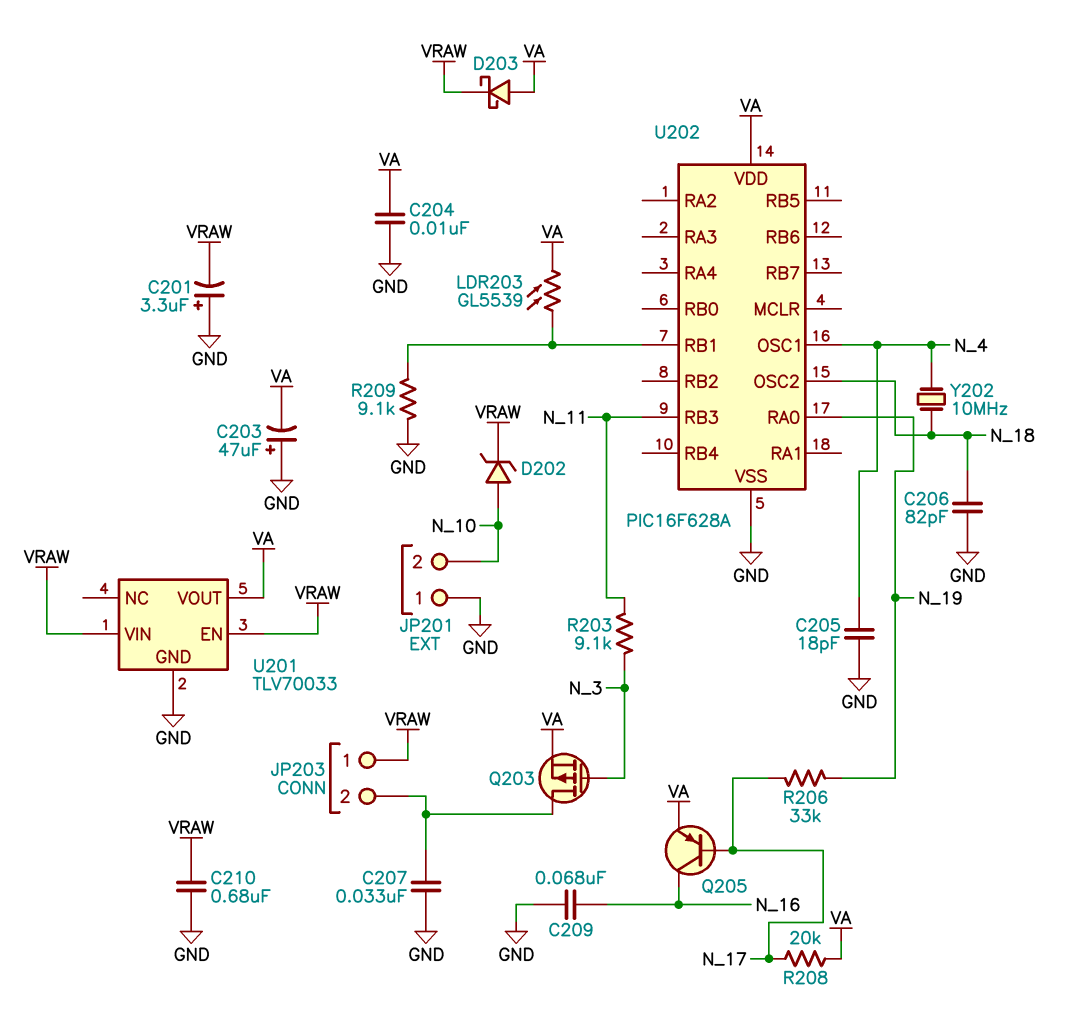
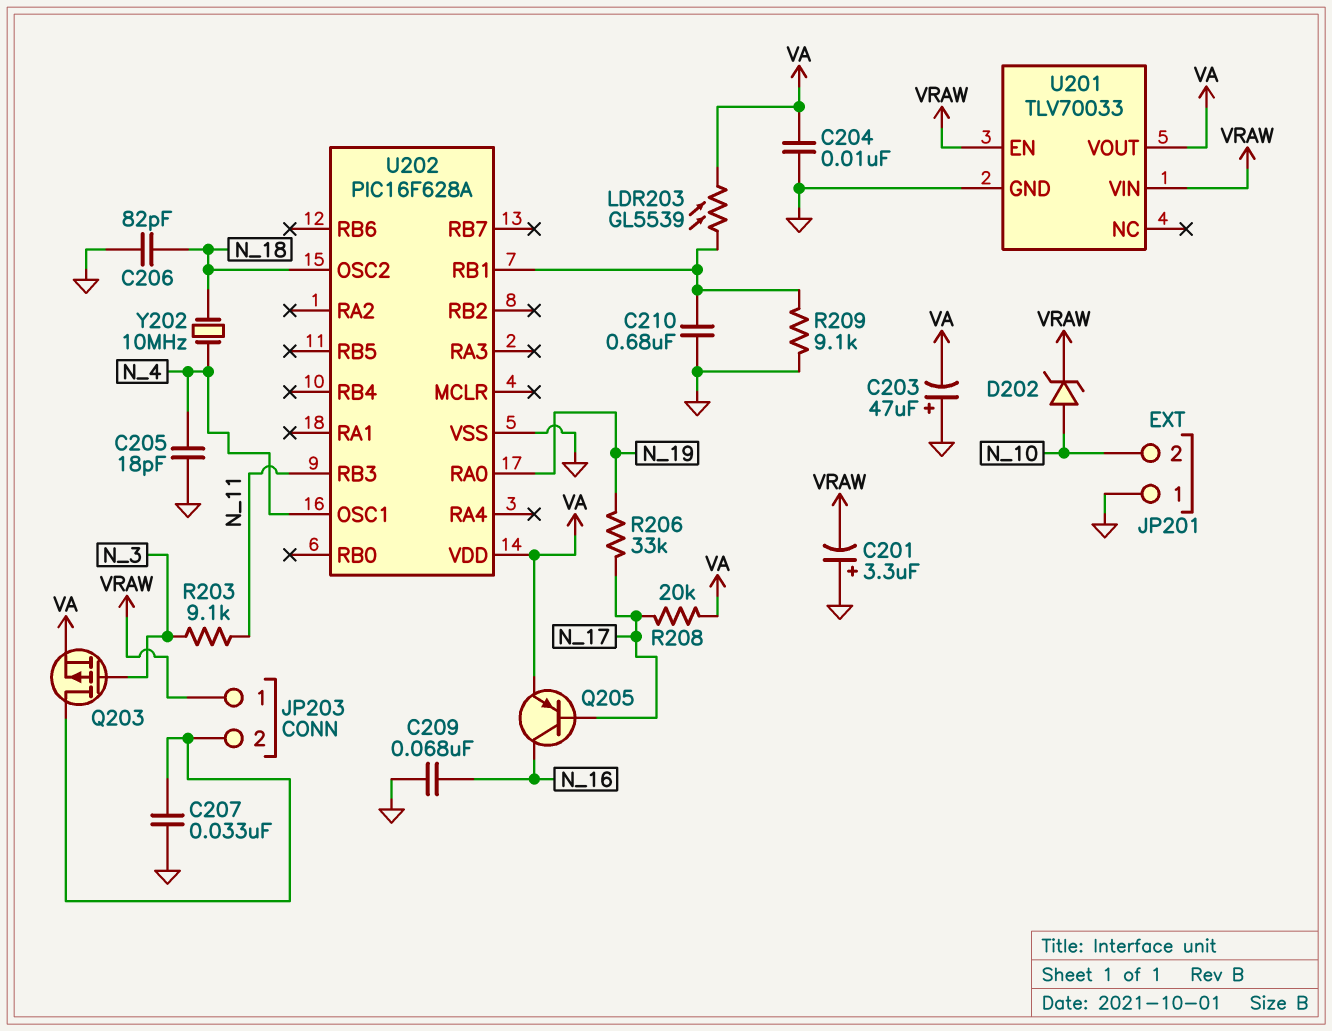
C210: 680nF (GND, VRAW) -> 680nF (GND, U202/RB1)
D203: schottky (A VA, K VRAW) -> none

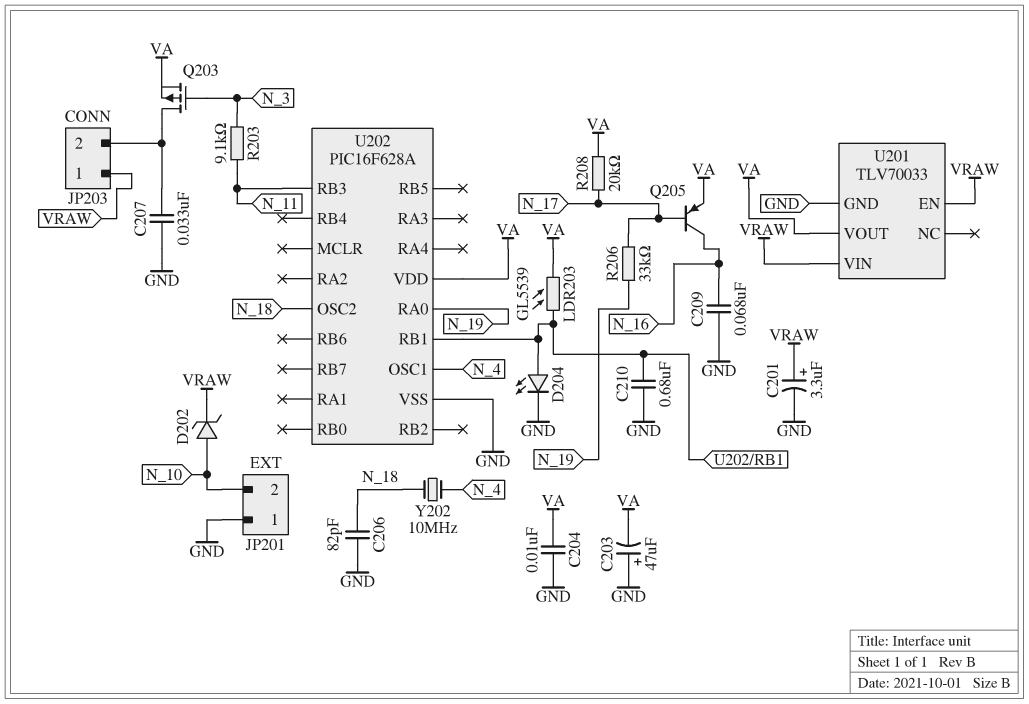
C201: 3.3uF (plus GND, minus VRAW) -> 3.3uF (plus VRAW, minus GND)
C205: 18pF (GND, N_4) -> none
D204: none -> LED (A U202/RB1, K GND)
R209: 9.1k (GND, U202/RB1) -> none

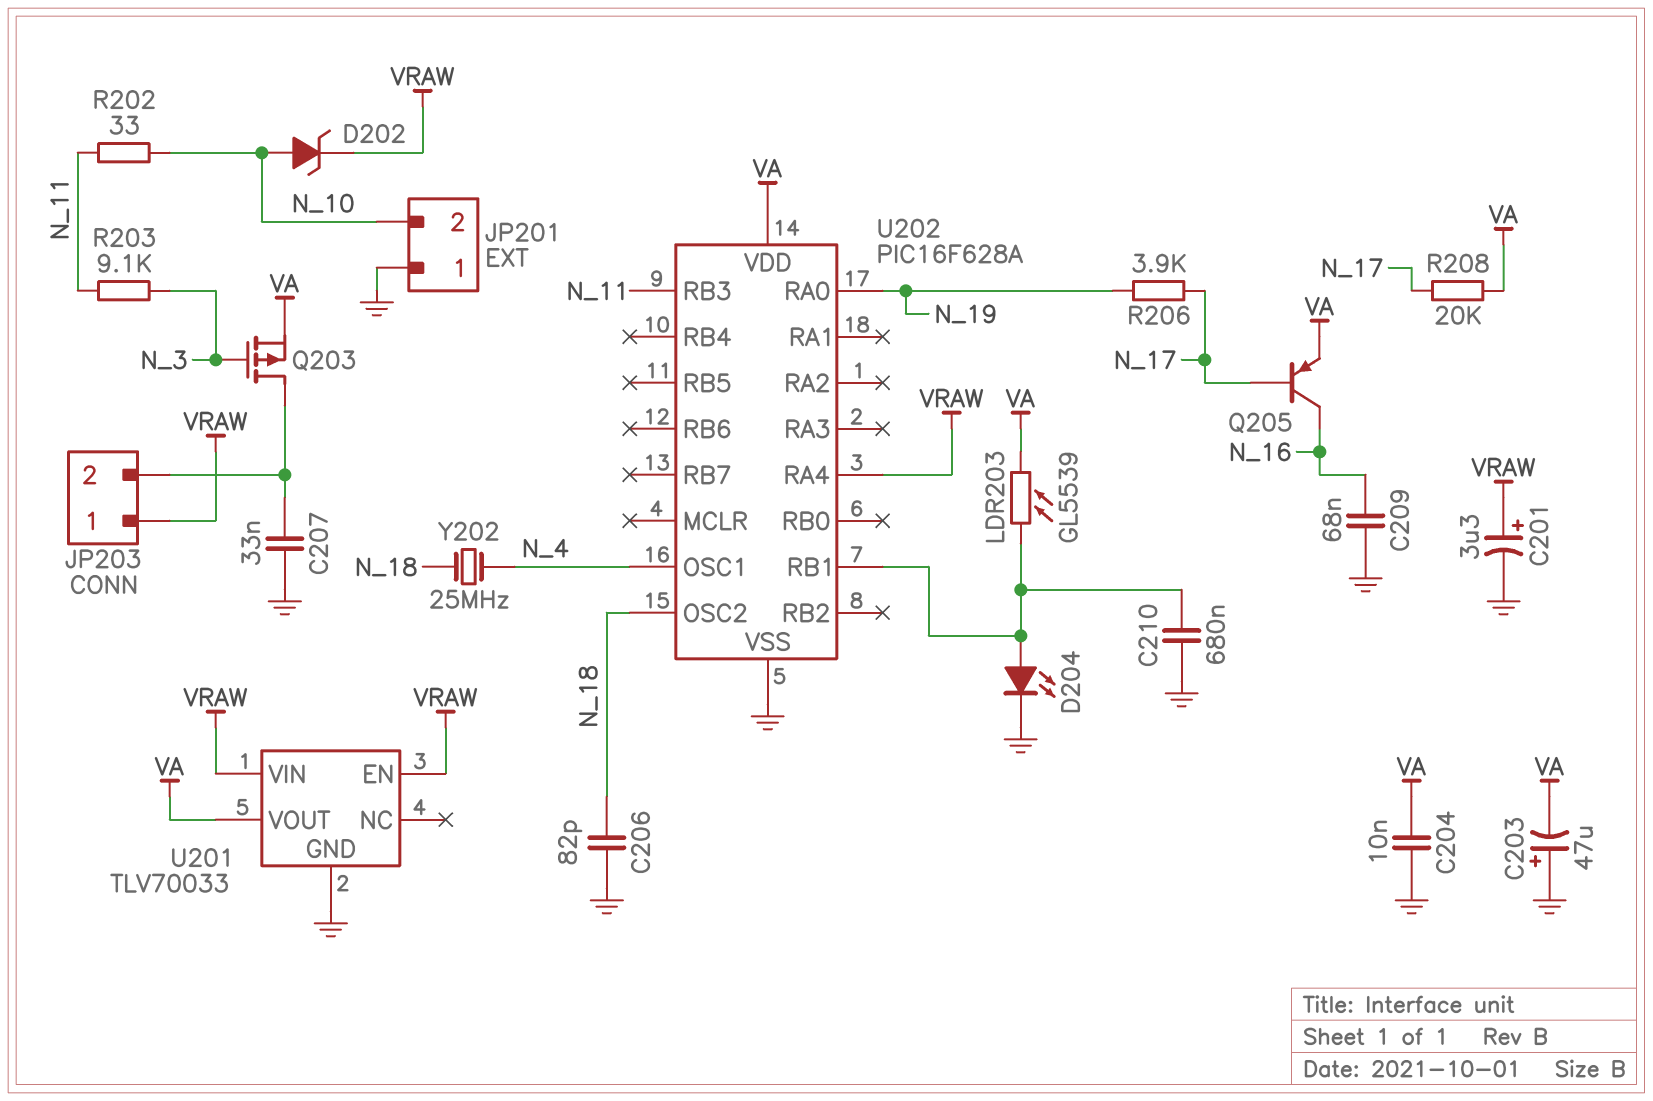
R202: none -> 33 (N_10, N_11)
R206: 33k (N_17, N_19) -> 3.9k (N_17, N_19)
U202 pin RA4: none -> VRAW
Y202: 10MHz (N_4, N_18) -> 25MHz (N_4, N_18)

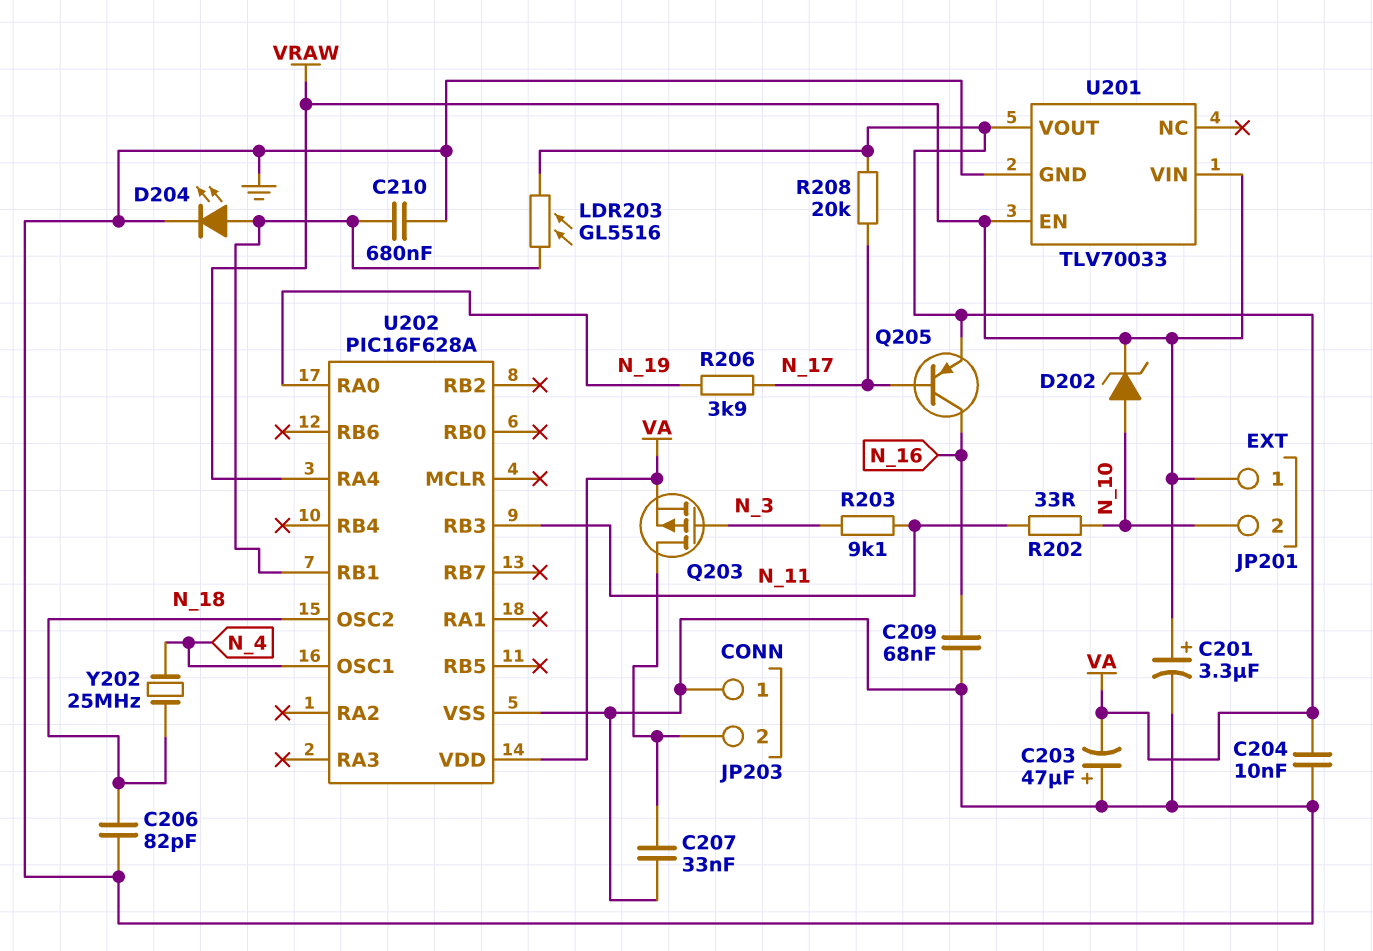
JP201 pin 1: GND -> VRAW
JP203 pin 1: VRAW -> GND
LDR203: GL5539 (U202/RB1, VA) -> GL5516 (U202/RB1, VA)

